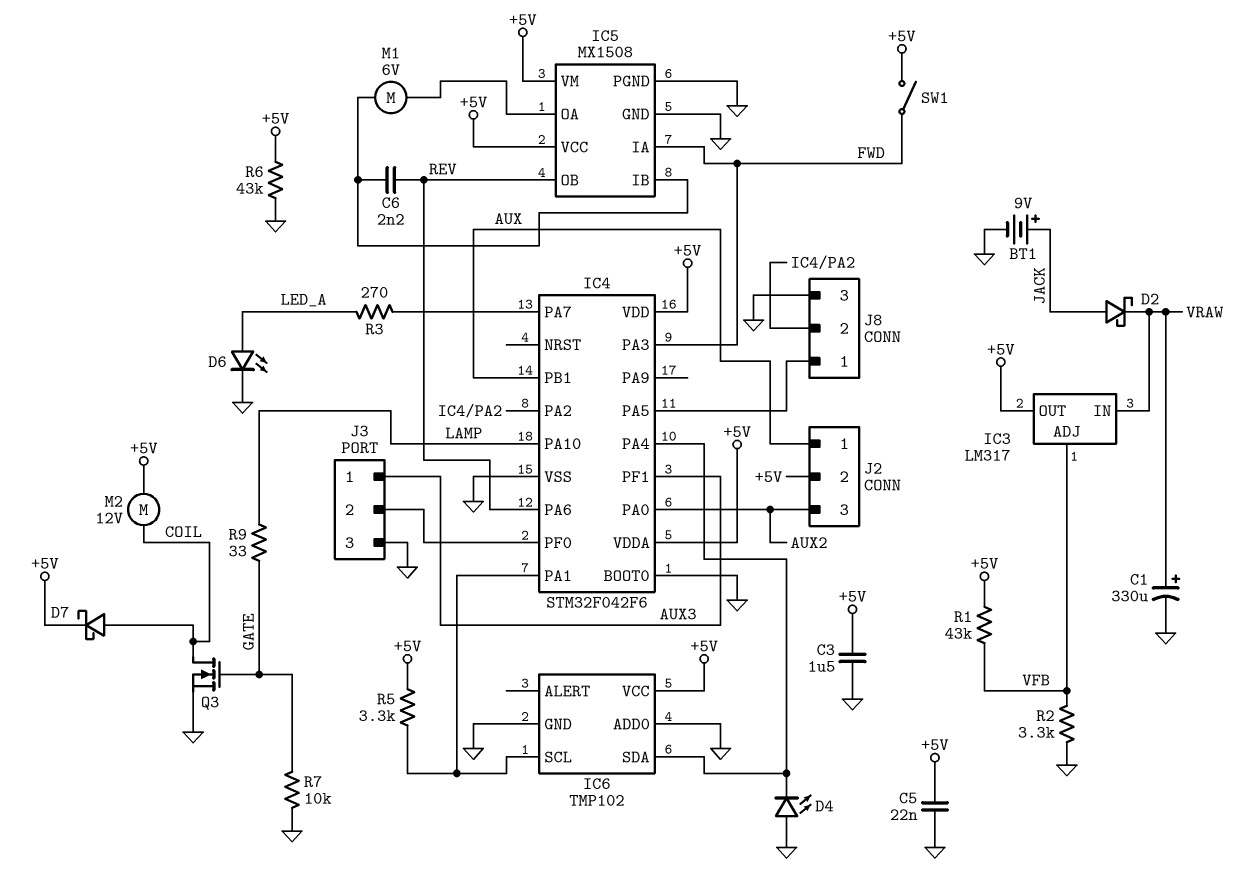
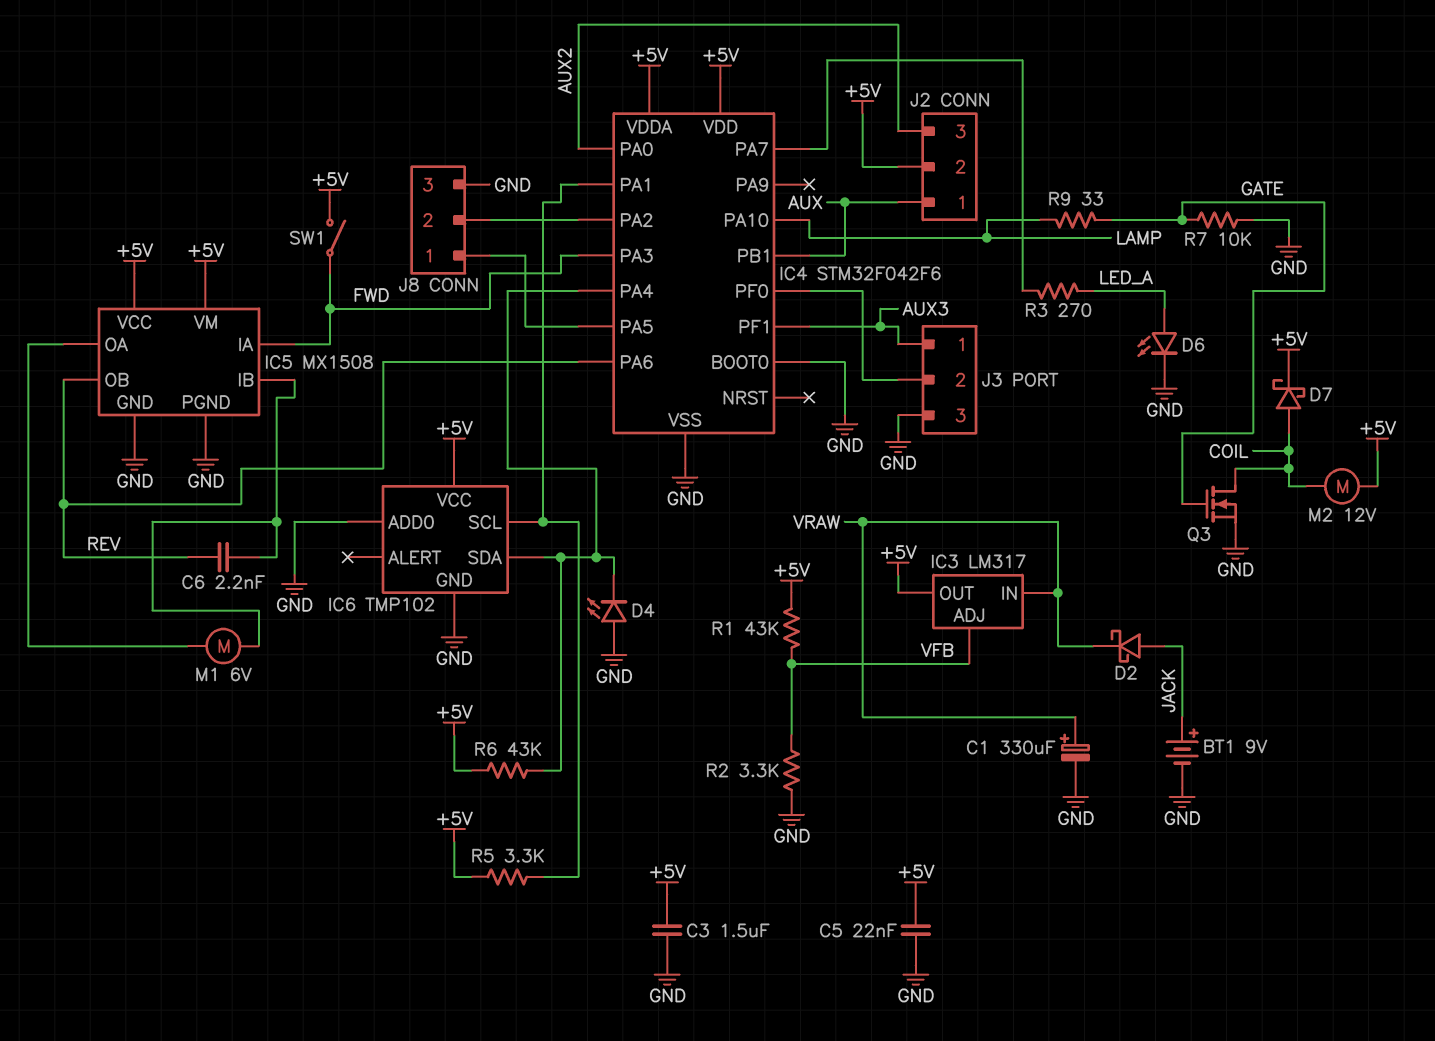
R6: 43k (+5V, GND) -> 43k (+5V, IC4/PA4)

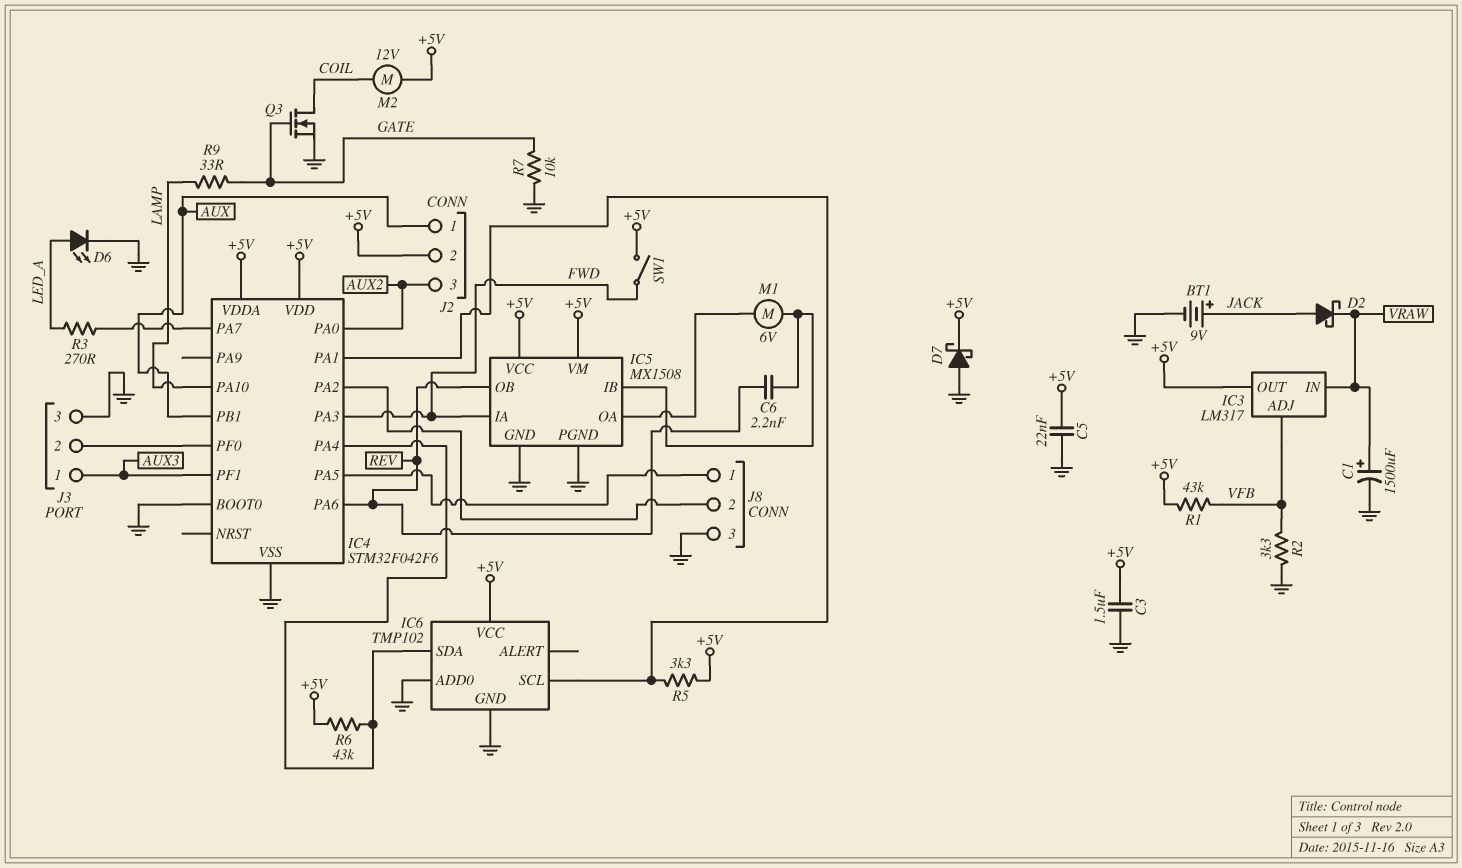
C1: 330uF (plus VRAW, minus GND) -> 1500uF (plus VRAW, minus GND)
D4: LED (A GND, K IC4/PA4) -> none
D7: schottky (A COIL, K +5V) -> schottky (A GND, K +5V)

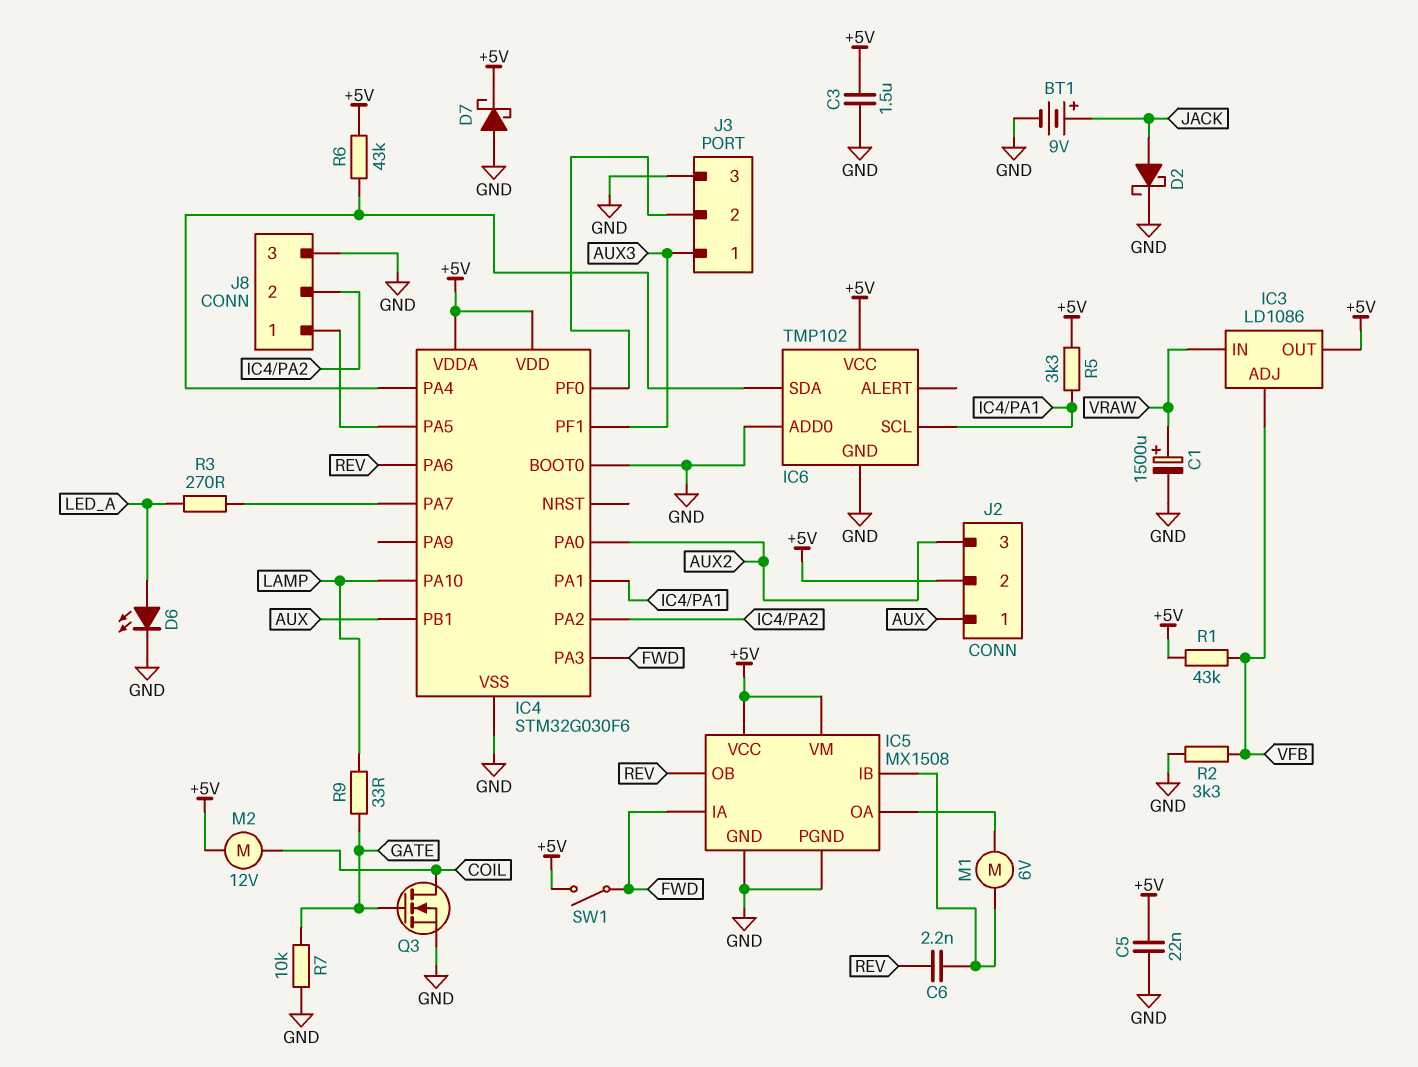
D2: schottky (A JACK, K VRAW) -> schottky (A JACK, K GND)
IC3: LM317 -> LD1086
IC4: STM32F042F6 -> STM32G030F6

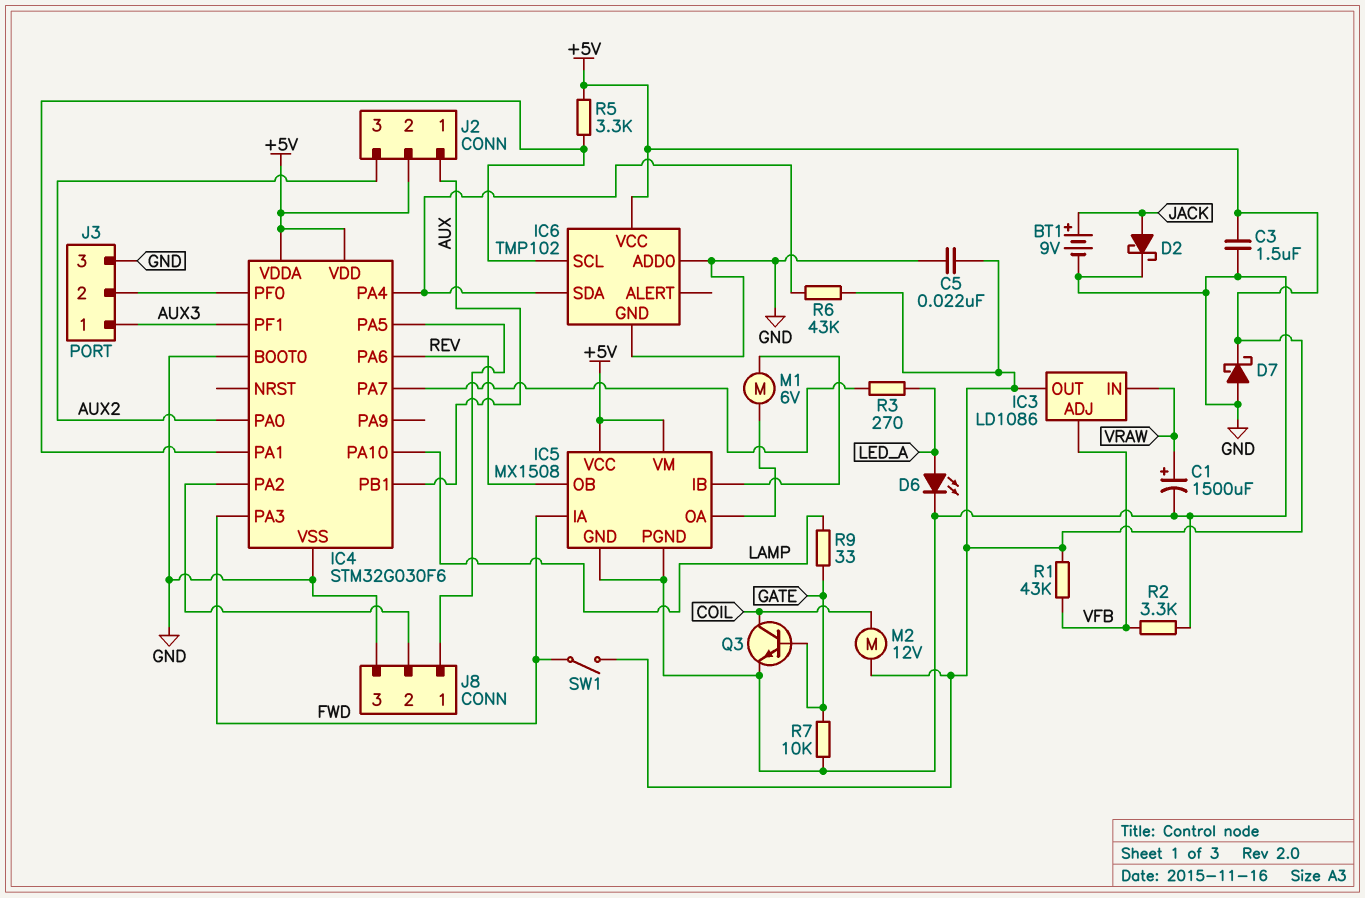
C6: 2.2nF (IC5/IB, REV) -> none
Q3: NMOS (G GATE, D COIL, S GND) -> NPN (B GATE, C COIL, E GND)

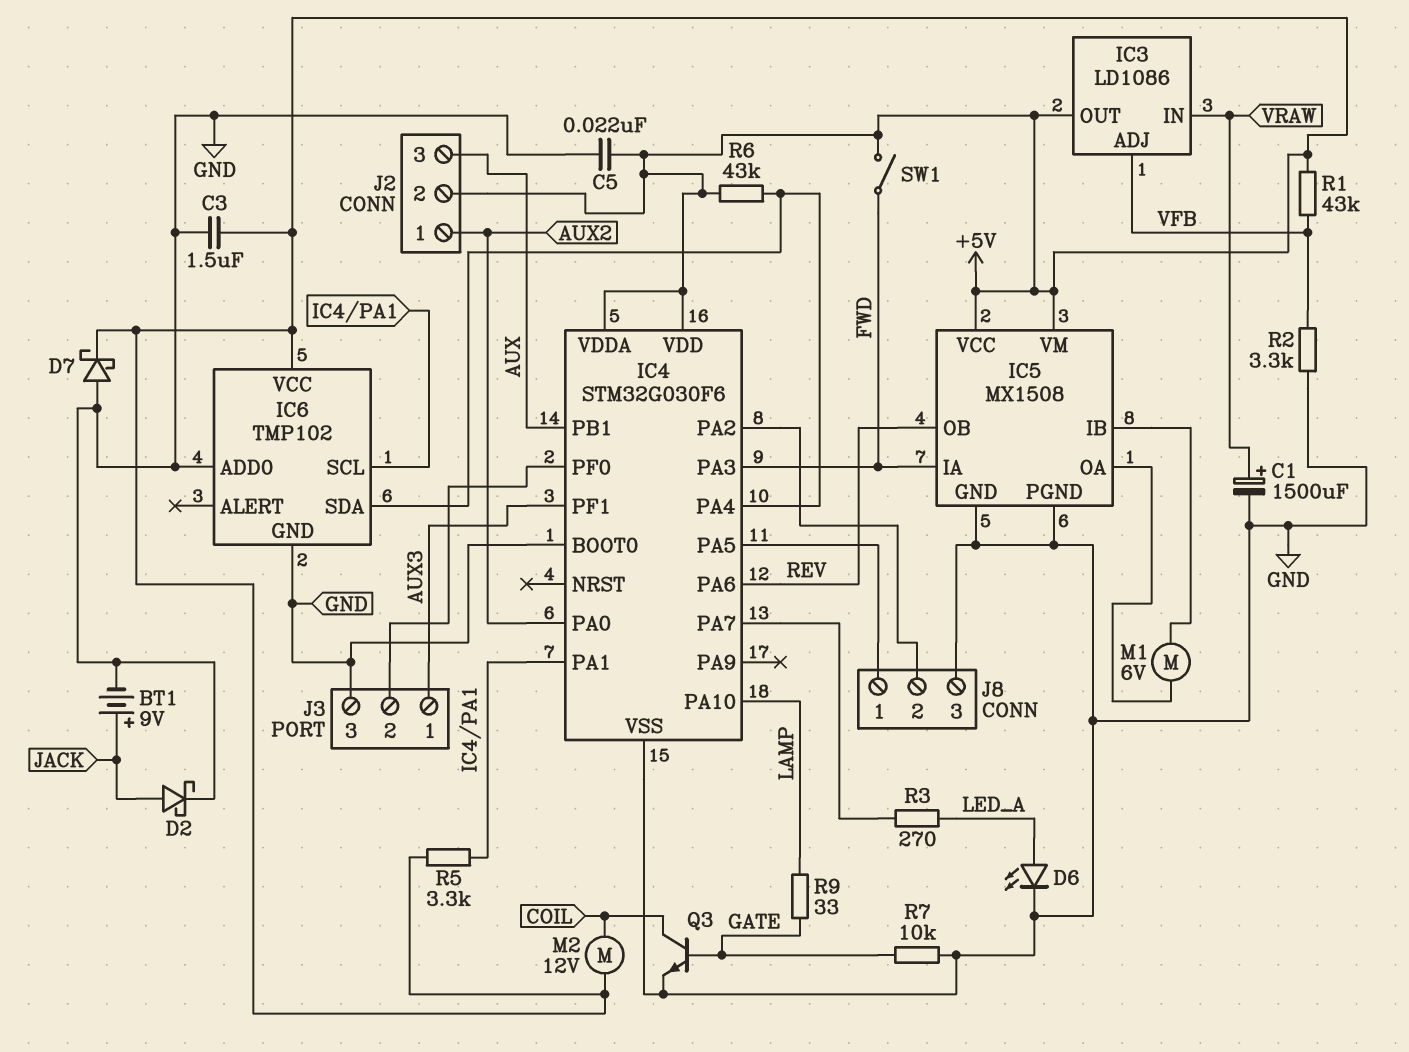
J2 pin 1: AUX -> AUX2
J2 pin 3: AUX2 -> AUX

